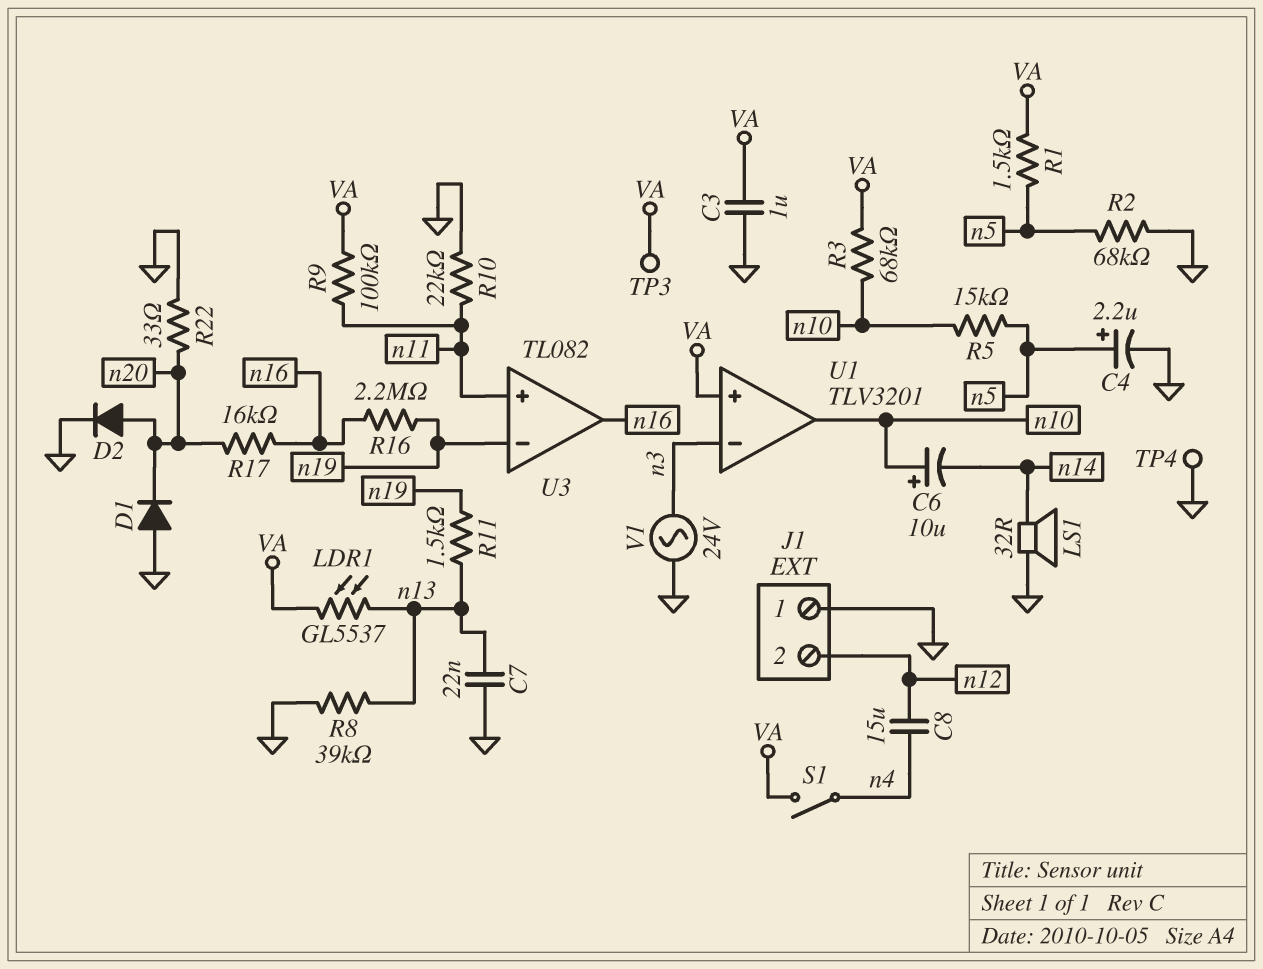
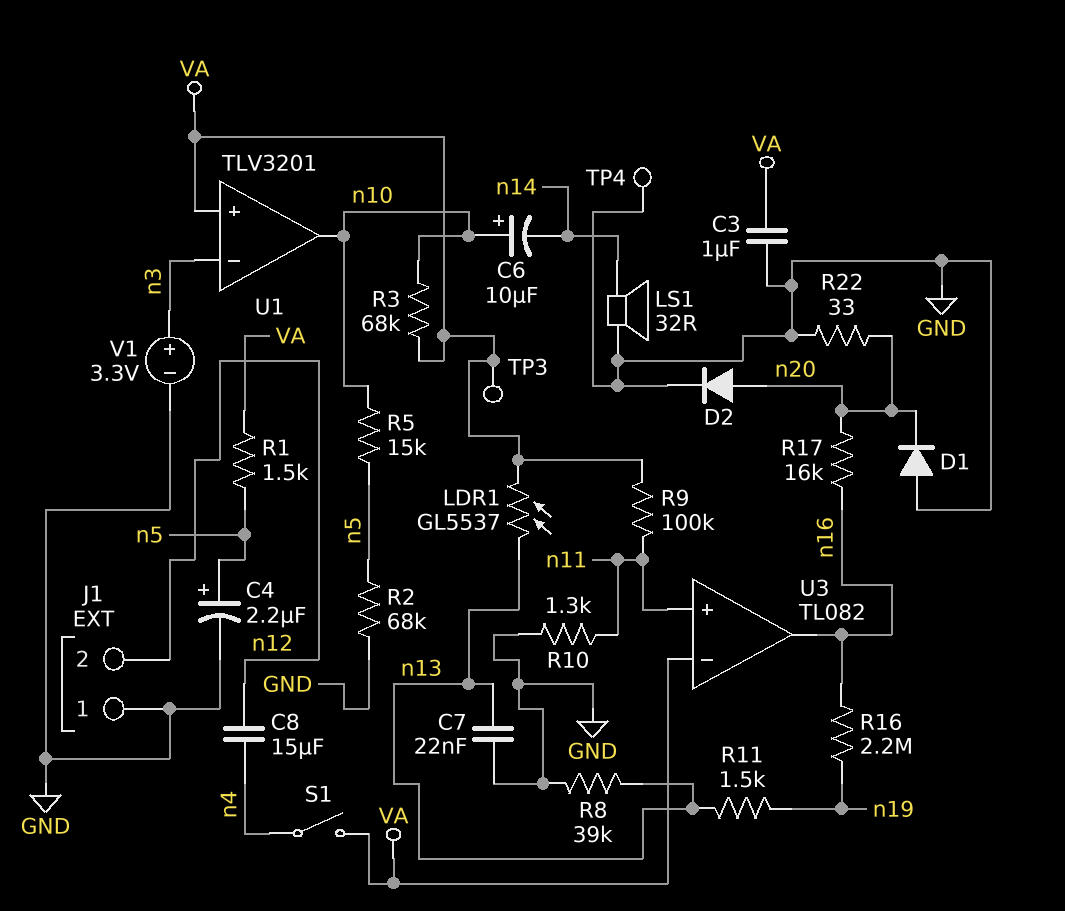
R10: 22k (GND, n11) -> 1.3k (GND, n11)
U3 pin in-: n19 -> VA
V1: AC 24V (GND, n3) -> 3.3V (plus n3, minus GND)

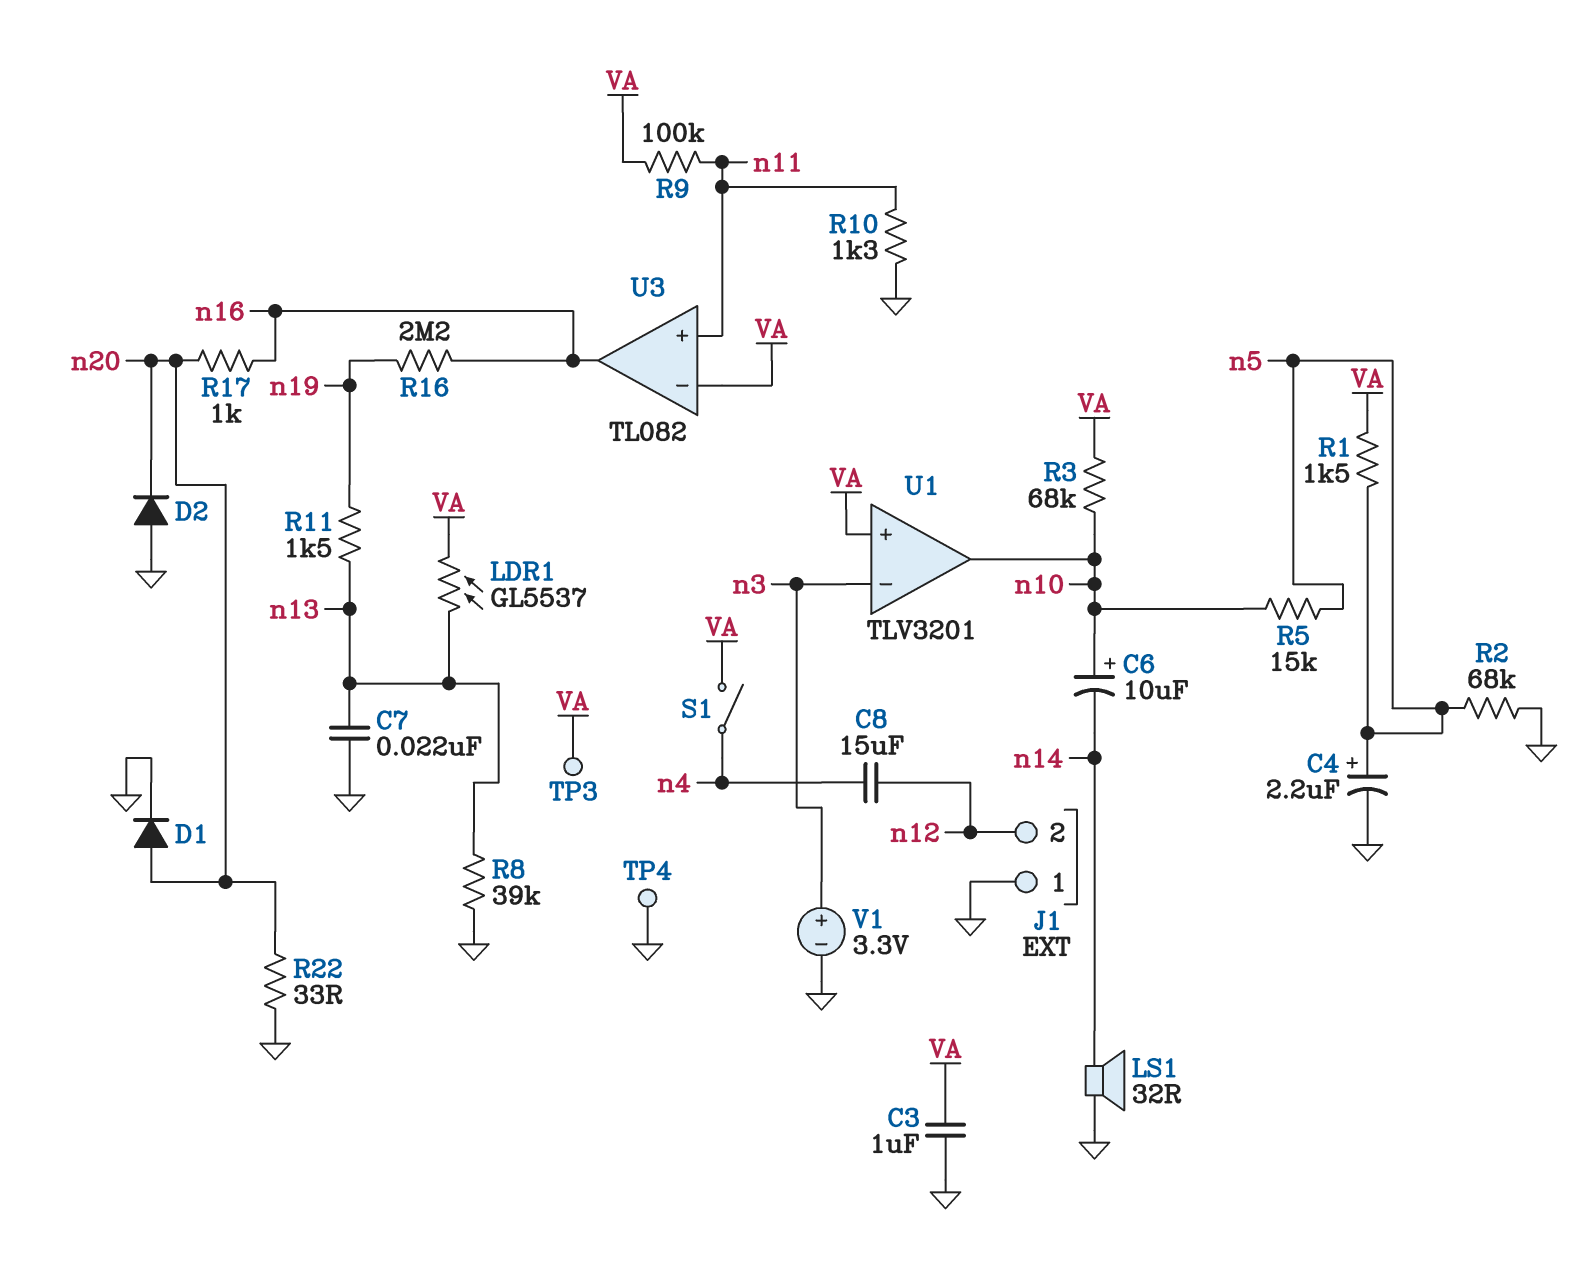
D1: diode (A GND, K n20) -> diode (A n20, K GND)
D2: diode (A n20, K GND) -> diode (A GND, K n20)
R17: 16k (n16, n20) -> 1k (n16, n20)

